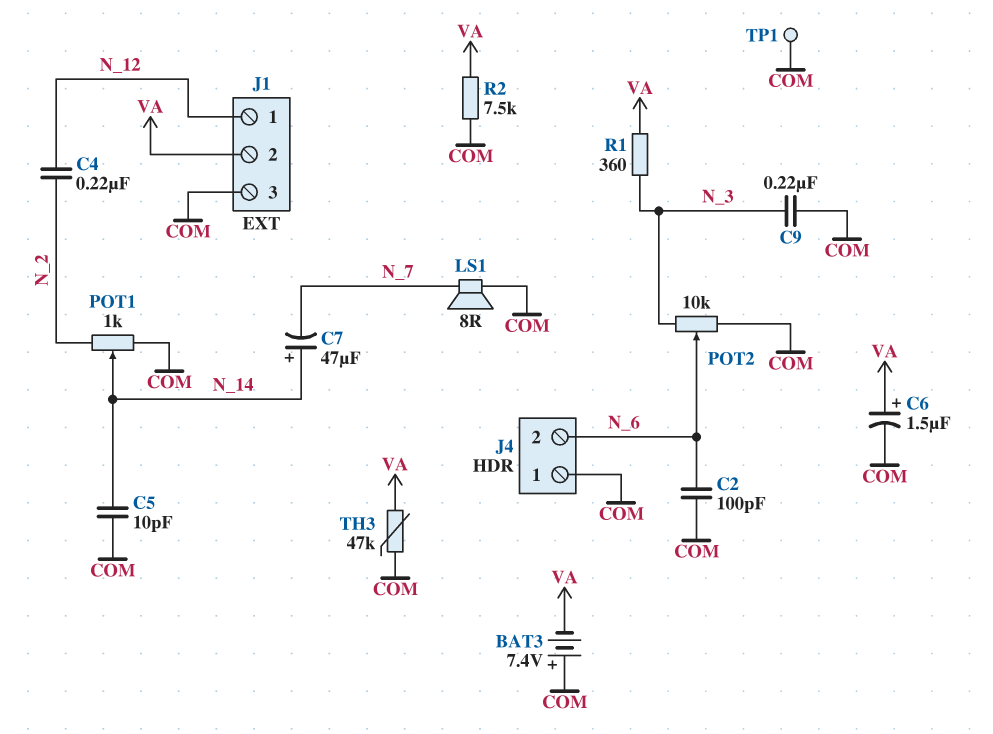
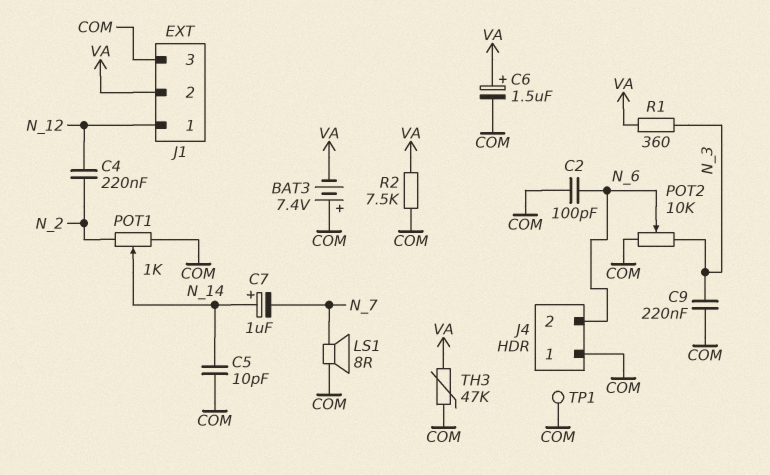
C7: 47uF (plus N_14, minus N_7) -> 1uF (plus N_14, minus N_7)

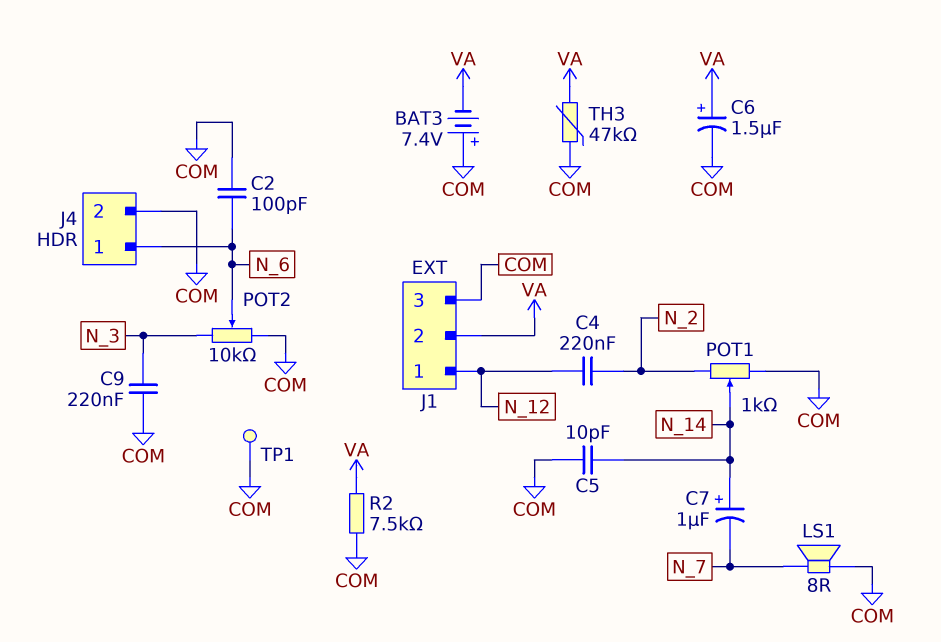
J4 pin 1: COM -> N_6
J4 pin 2: N_6 -> COM
R1: 360 (N_3, VA) -> none

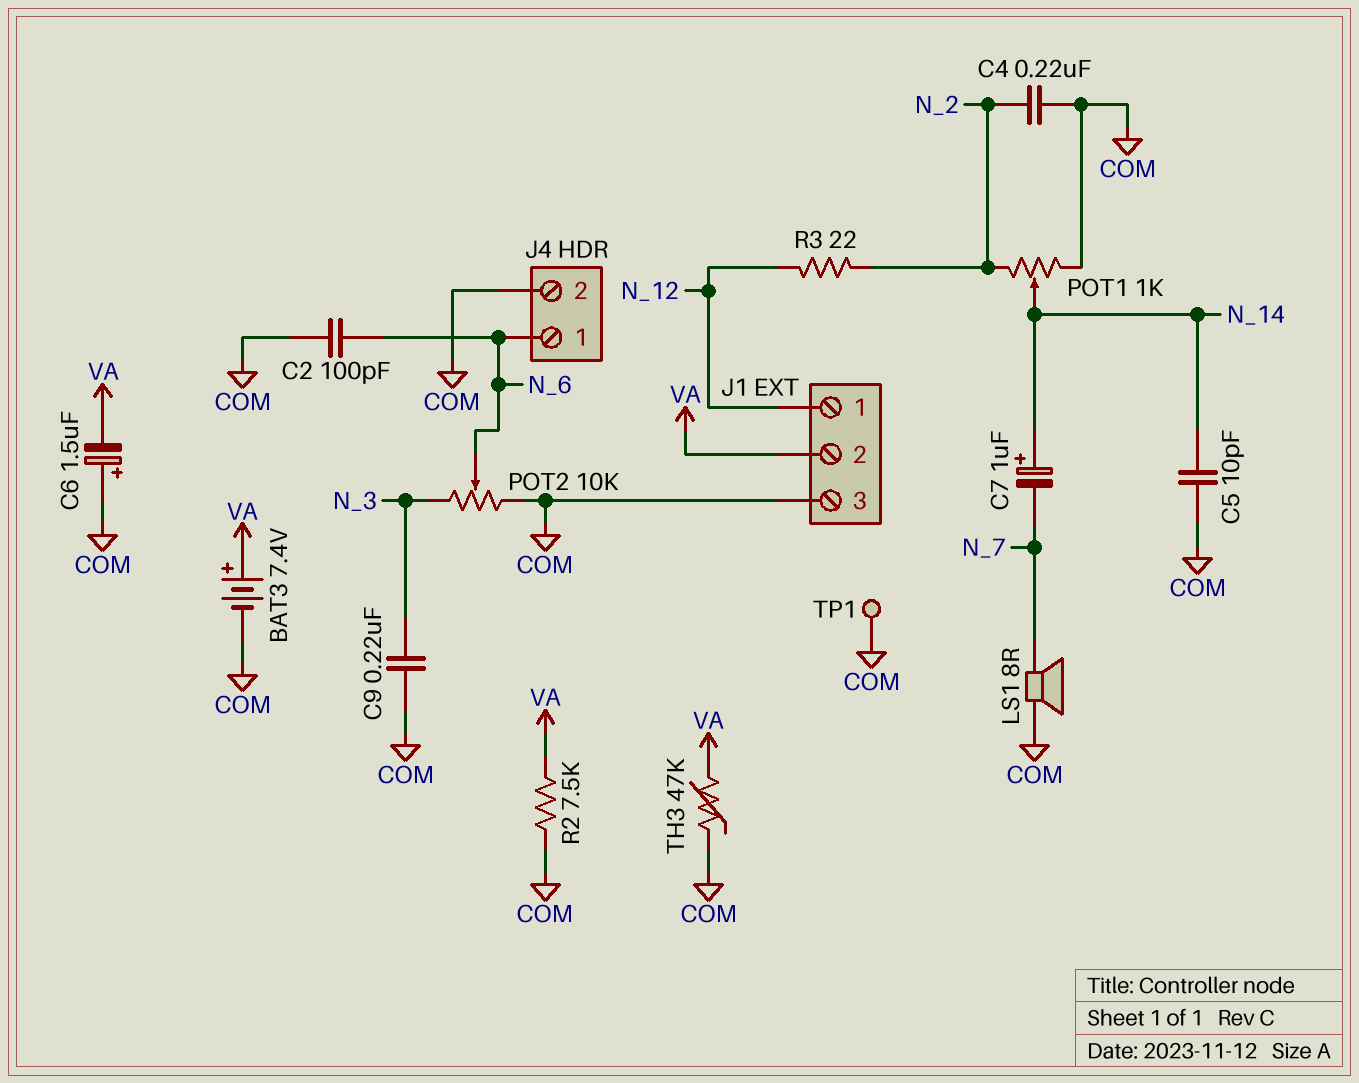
BAT3: 7.4V (plus COM, minus VA) -> 7.4V (plus VA, minus COM)
C4: 220nF (N_2, N_12) -> 220nF (COM, N_2)
C6: 1.5uF (plus VA, minus COM) -> 1.5uF (plus COM, minus VA)
R3: none -> 22 (N_2, N_12)

